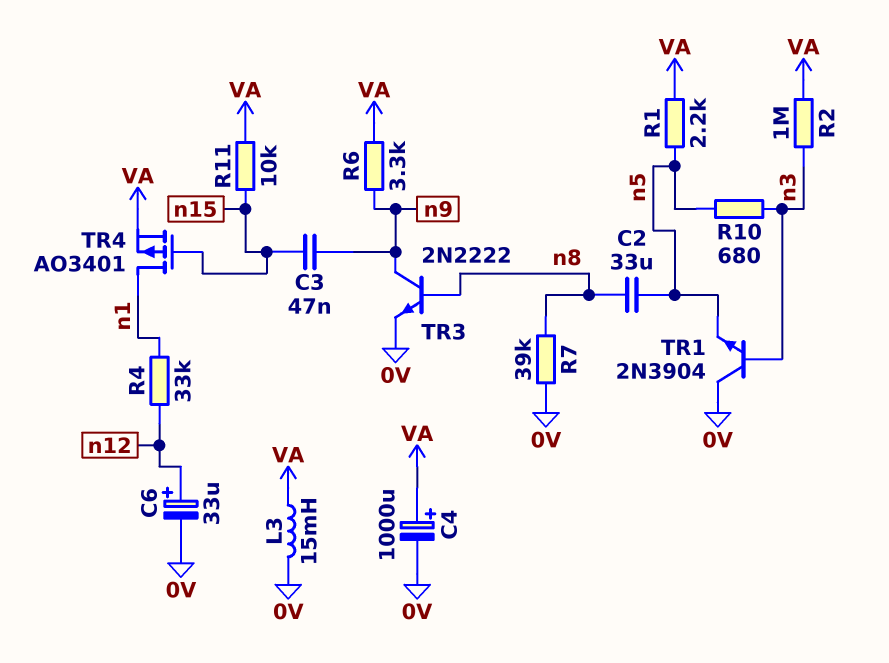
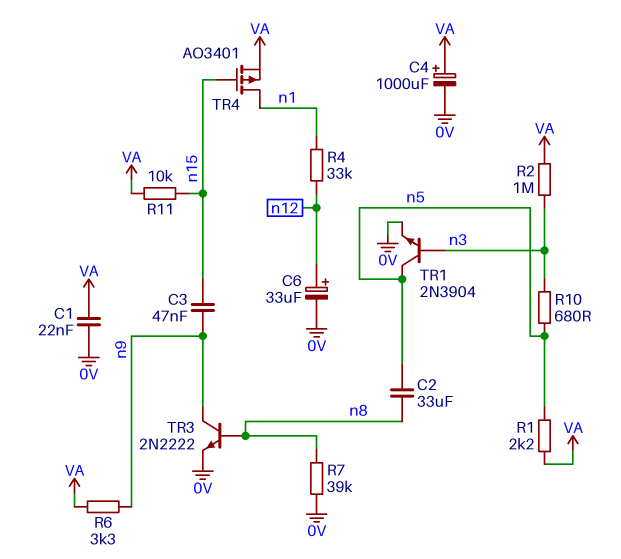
C1: none -> 22nF (0V, VA)
L3: 15mH (0V, VA) -> none
TR1: NPN 2N3904 (B n3, C 0V, E n5) -> NPN 2N3904 (B n3, C n5, E 0V)

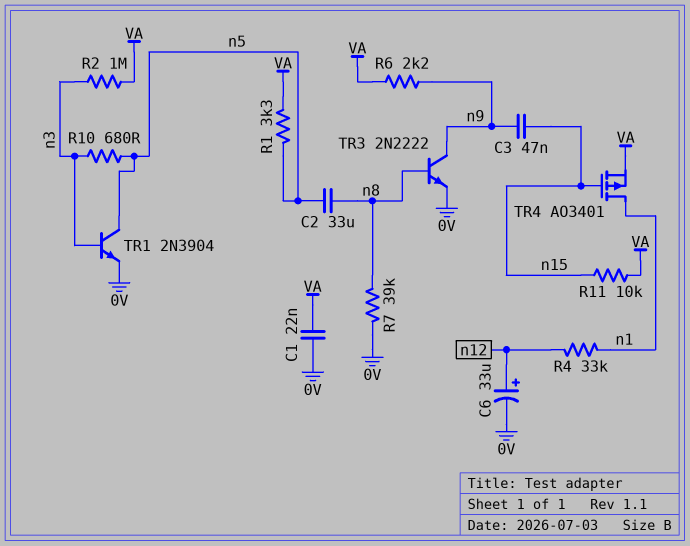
C4: 1000uF (plus VA, minus 0V) -> none
R1: 2.2k (VA, n5) -> 3.3k (VA, n5)
R6: 3.3k (VA, n9) -> 2.2k (VA, n9)

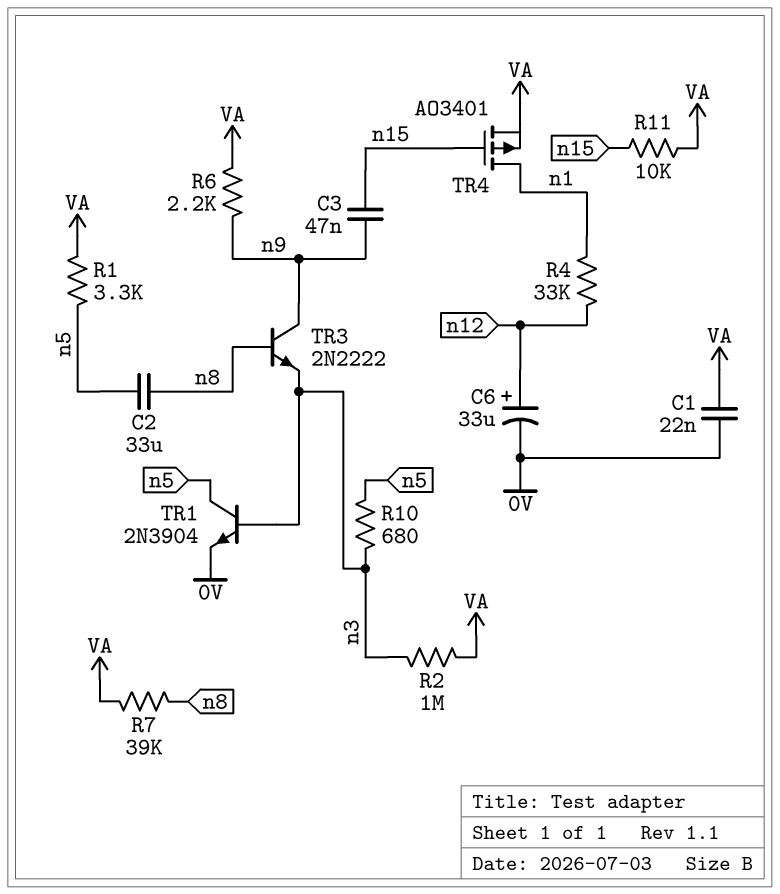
R7: 39k (0V, n8) -> 39k (VA, n8)
TR3: NPN 2N2222 (B n8, C n9, E 0V) -> NPN 2N2222 (B n8, C n9, E n3)

